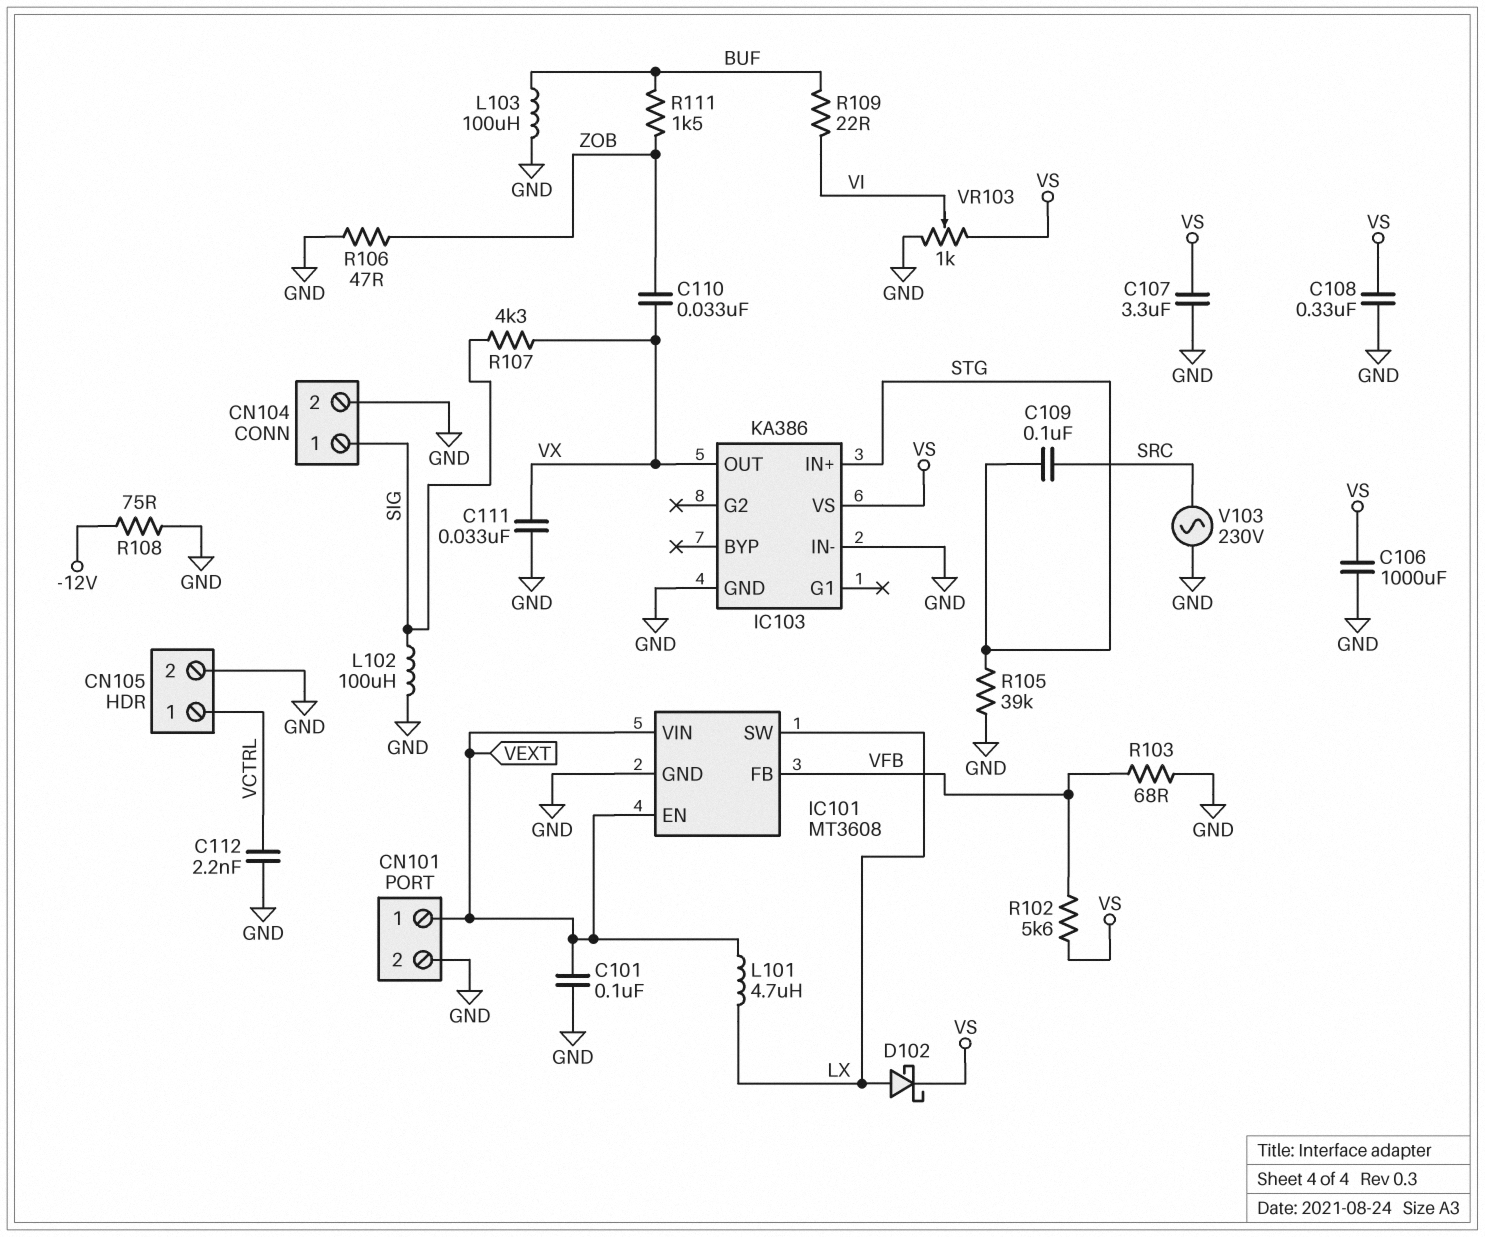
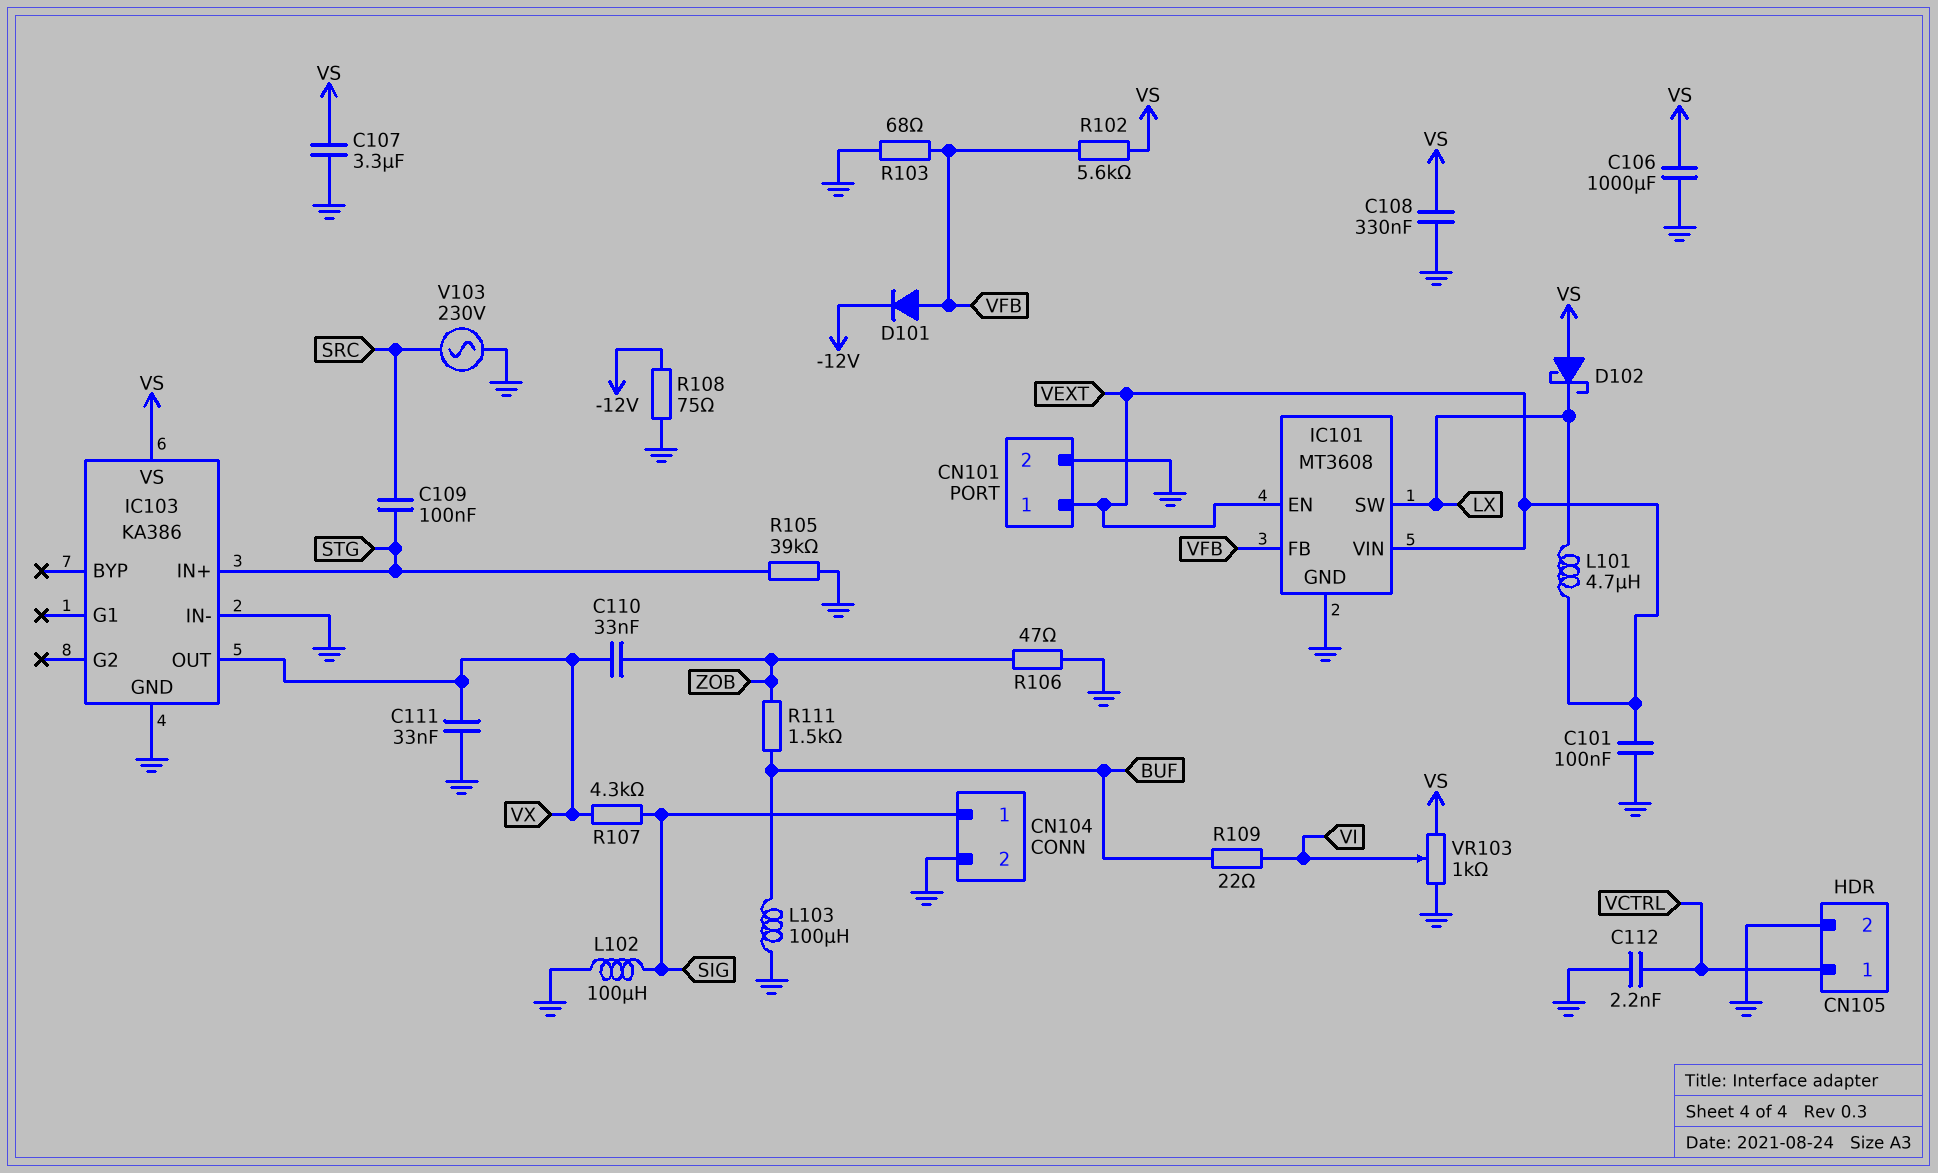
D101: none -> diode (A VFB, K -12V)
D102: schottky (A LX, K VS) -> schottky (A VS, K LX)

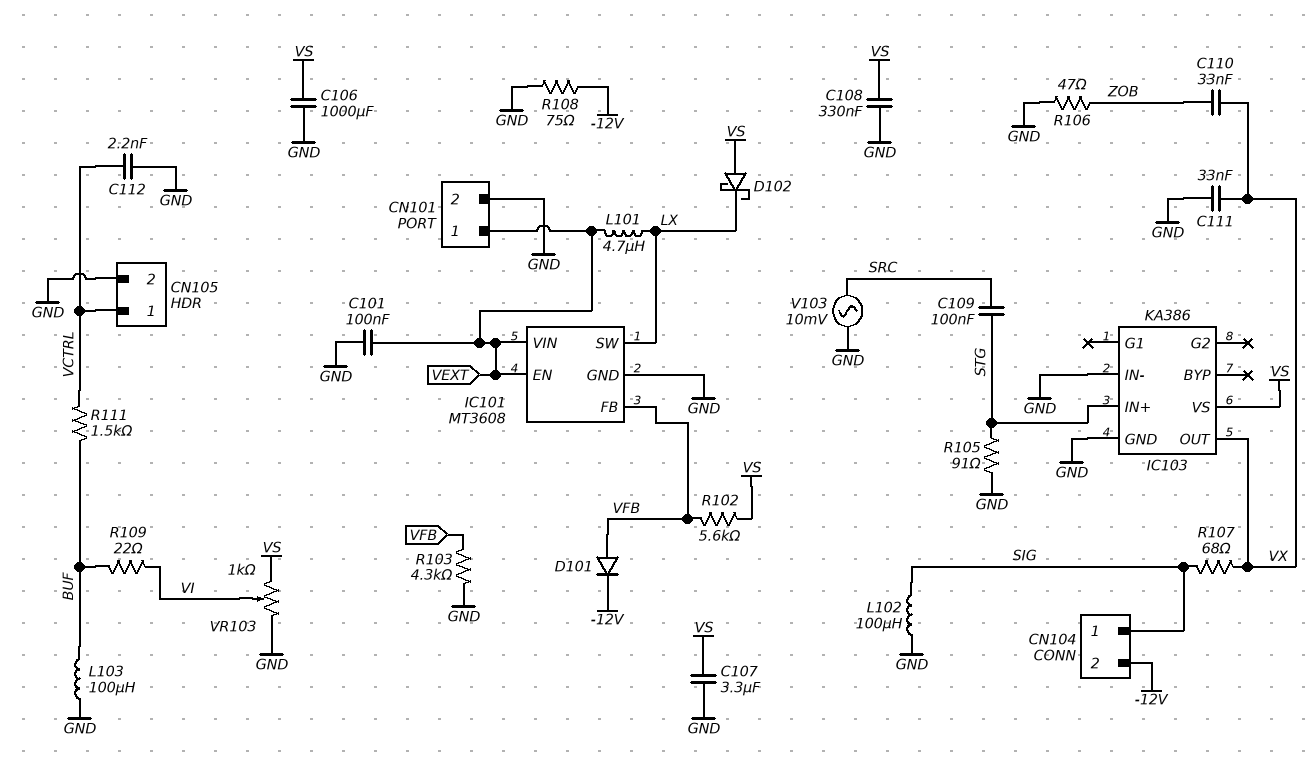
CN104 pin 2: GND -> -12V
R103: 68 (GND, VFB) -> 4.3k (GND, VFB)
R105: 39k (GND, STG) -> 91 (GND, STG)
R107: 4.3k (SIG, VX) -> 68 (SIG, VX)
R111: 1.5k (BUF, ZOB) -> 1.5k (BUF, VCTRL)
V103: AC 230V (GND, SRC) -> AC 10mV (GND, SRC)

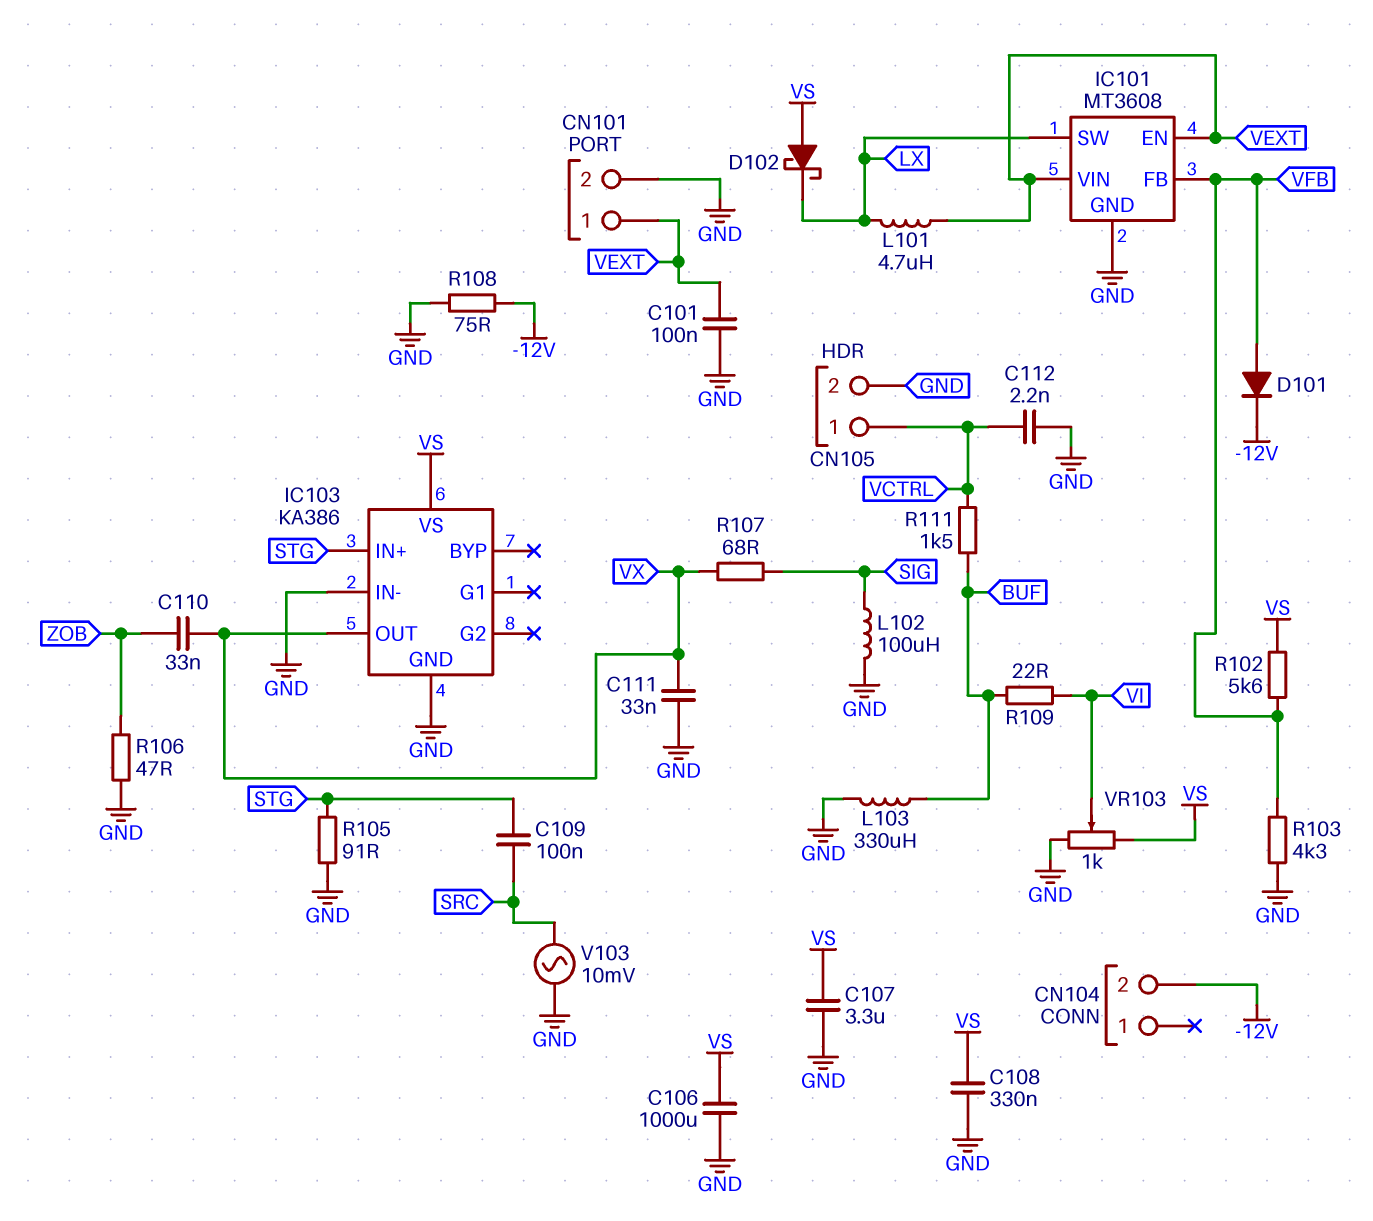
CN104 pin 1: SIG -> none
L103: 100uH (BUF, GND) -> 330uH (BUF, GND)

